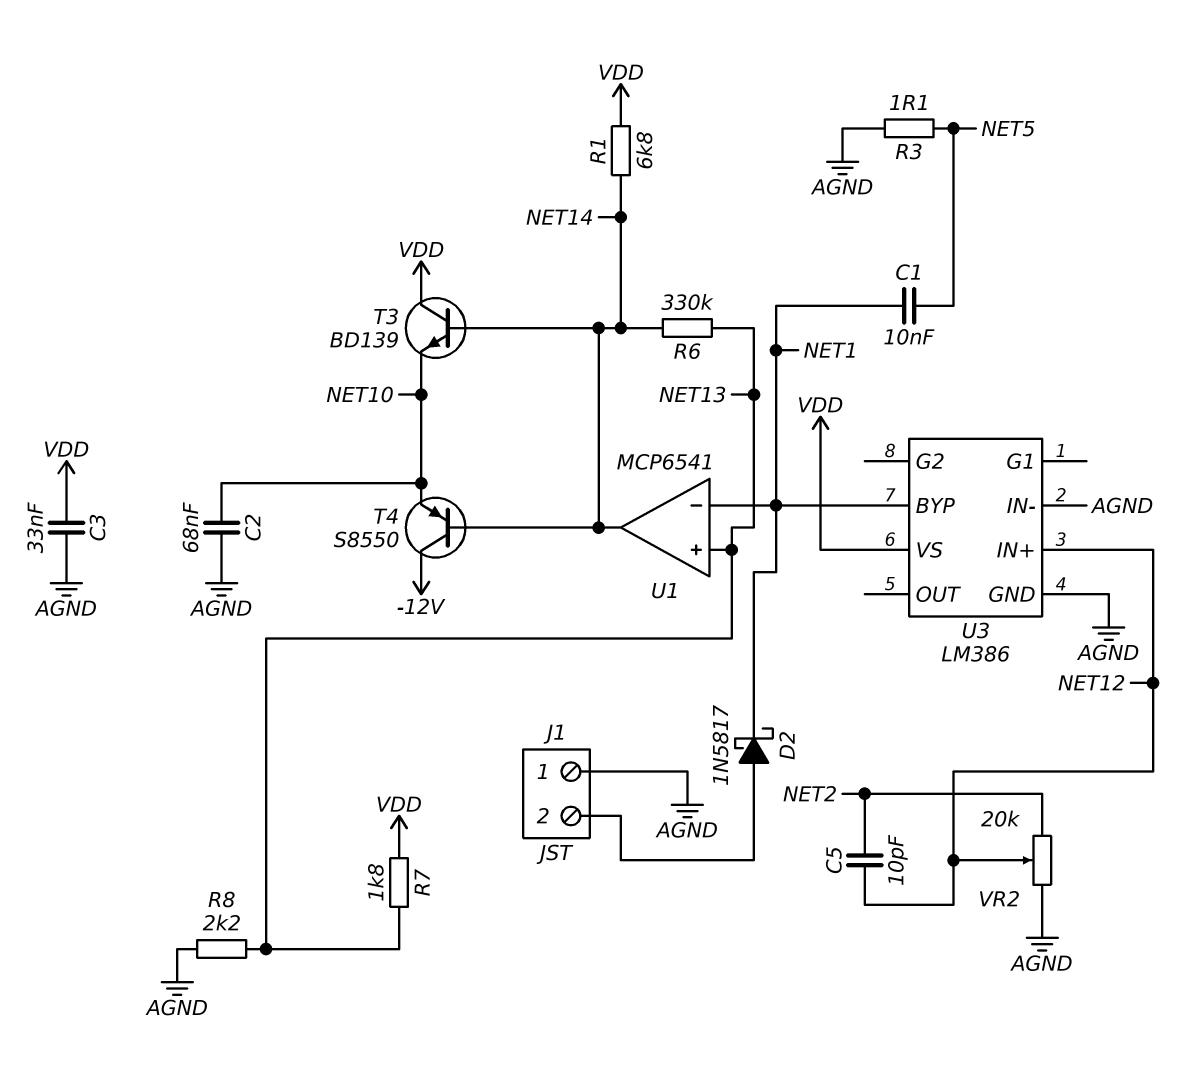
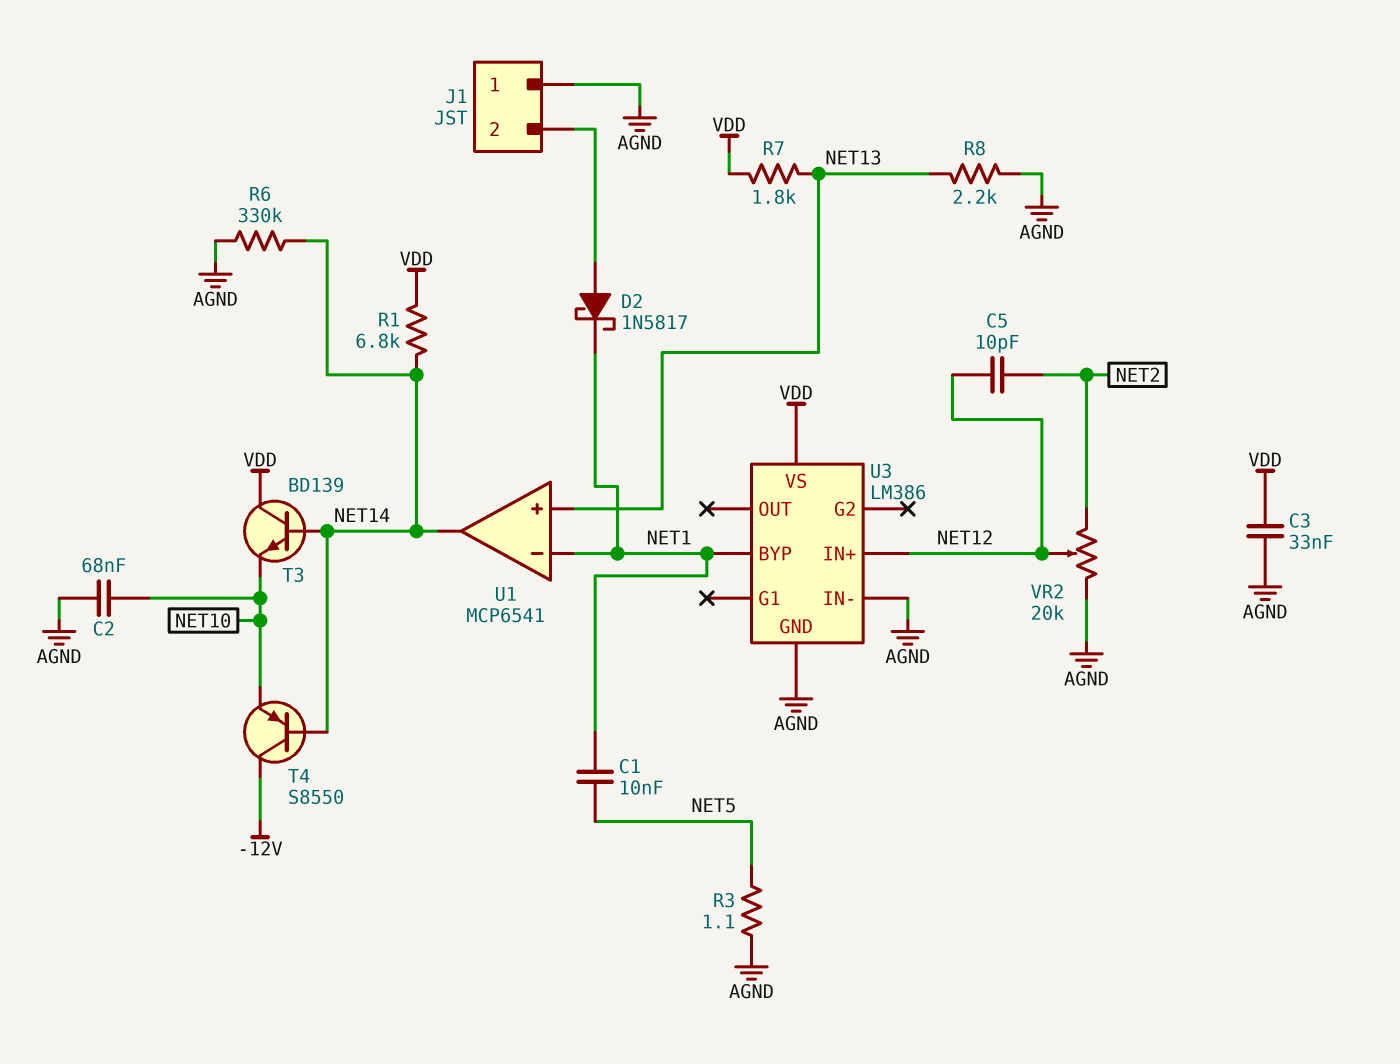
R6: 330k (NET13, NET14) -> 330k (AGND, NET14)

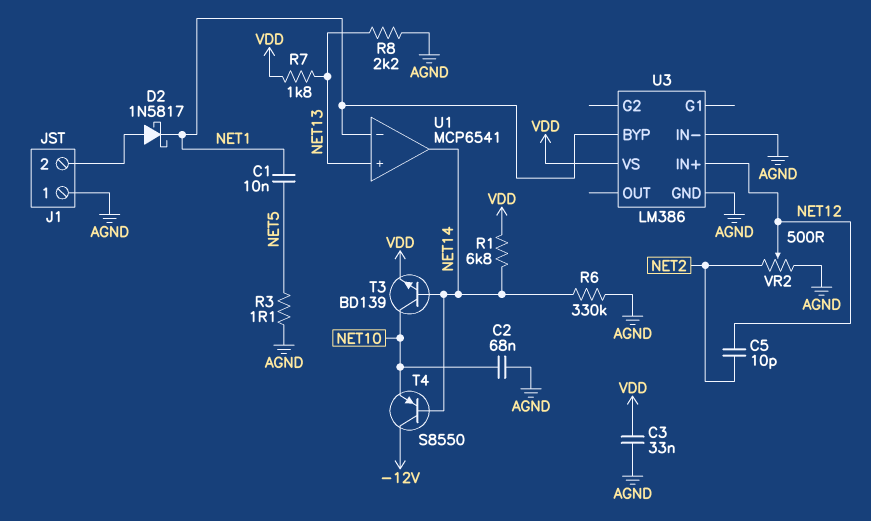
T3: NPN BD139 (B NET14, C VDD, E NET10) -> NPN BD139 (B NET14, C NET10, E VDD)
VR2: 20k (AGND, NET2, wiper NET12) -> 500 (AGND, NET2, wiper NET12)

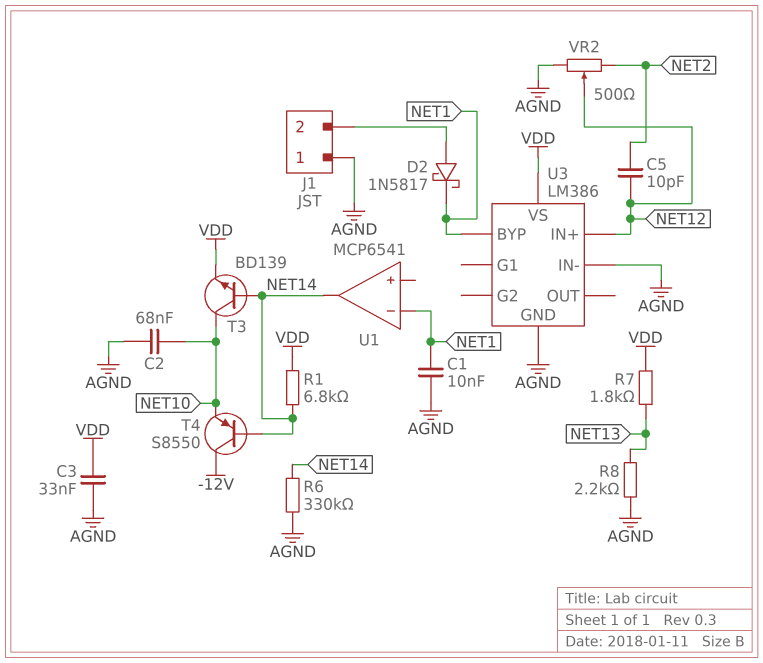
C1: 10nF (NET1, NET5) -> 10nF (AGND, NET1)
R3: 1.1 (AGND, NET5) -> none
U1 pin in+: NET13 -> none

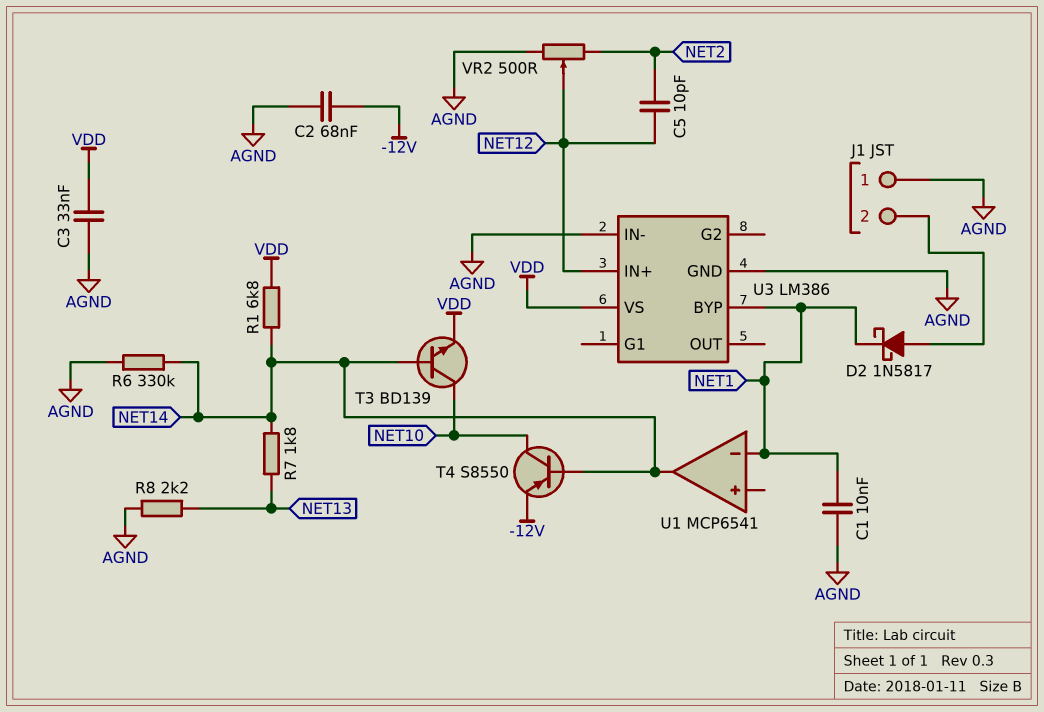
C2: 68nF (AGND, NET10) -> 68nF (-12V, AGND)
R7: 1.8k (NET13, VDD) -> 1.8k (NET13, NET14)
T4: PNP S8550 (B NET14, C -12V, E NET10) -> PNP S8550 (B NET14, C NET10, E -12V)

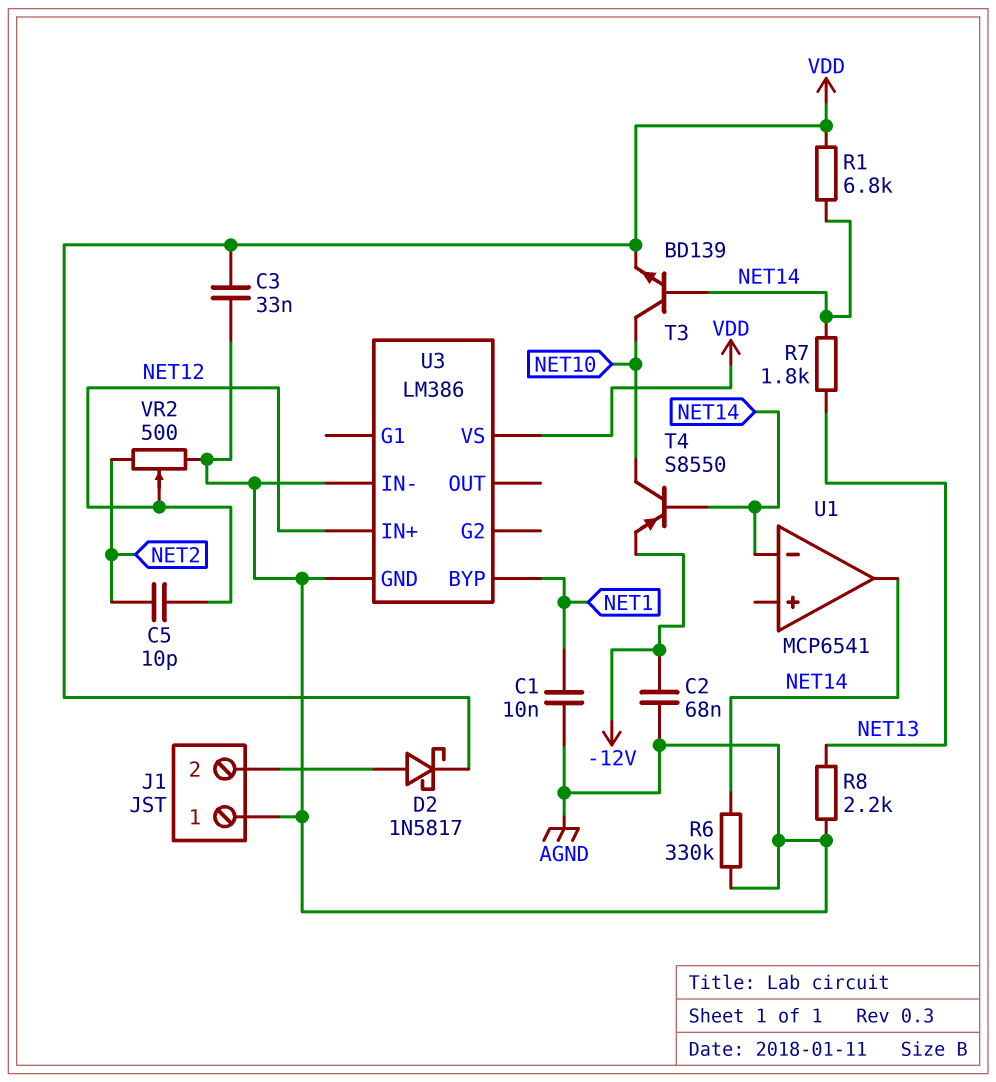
D2: schottky 1N5817 (A J1/2, K NET1) -> schottky 1N5817 (A J1/2, K VDD)
U1 pin in-: NET1 -> NET14

